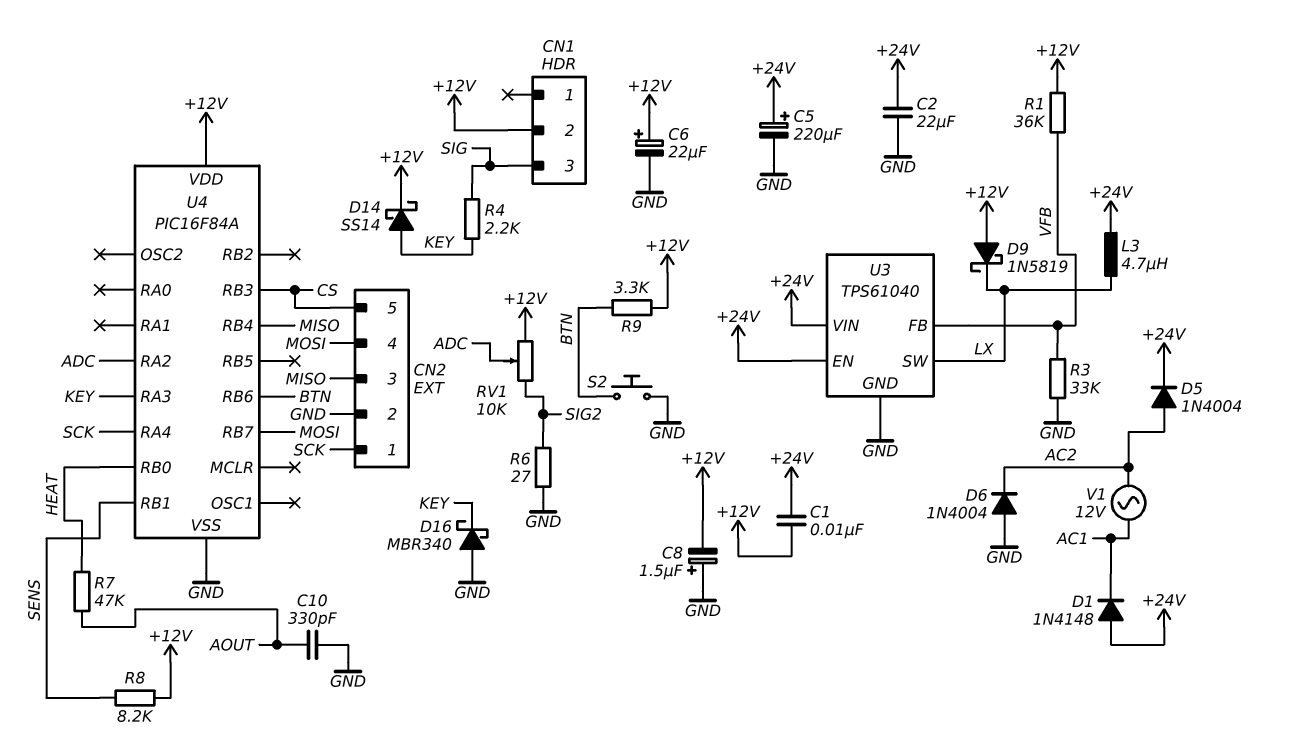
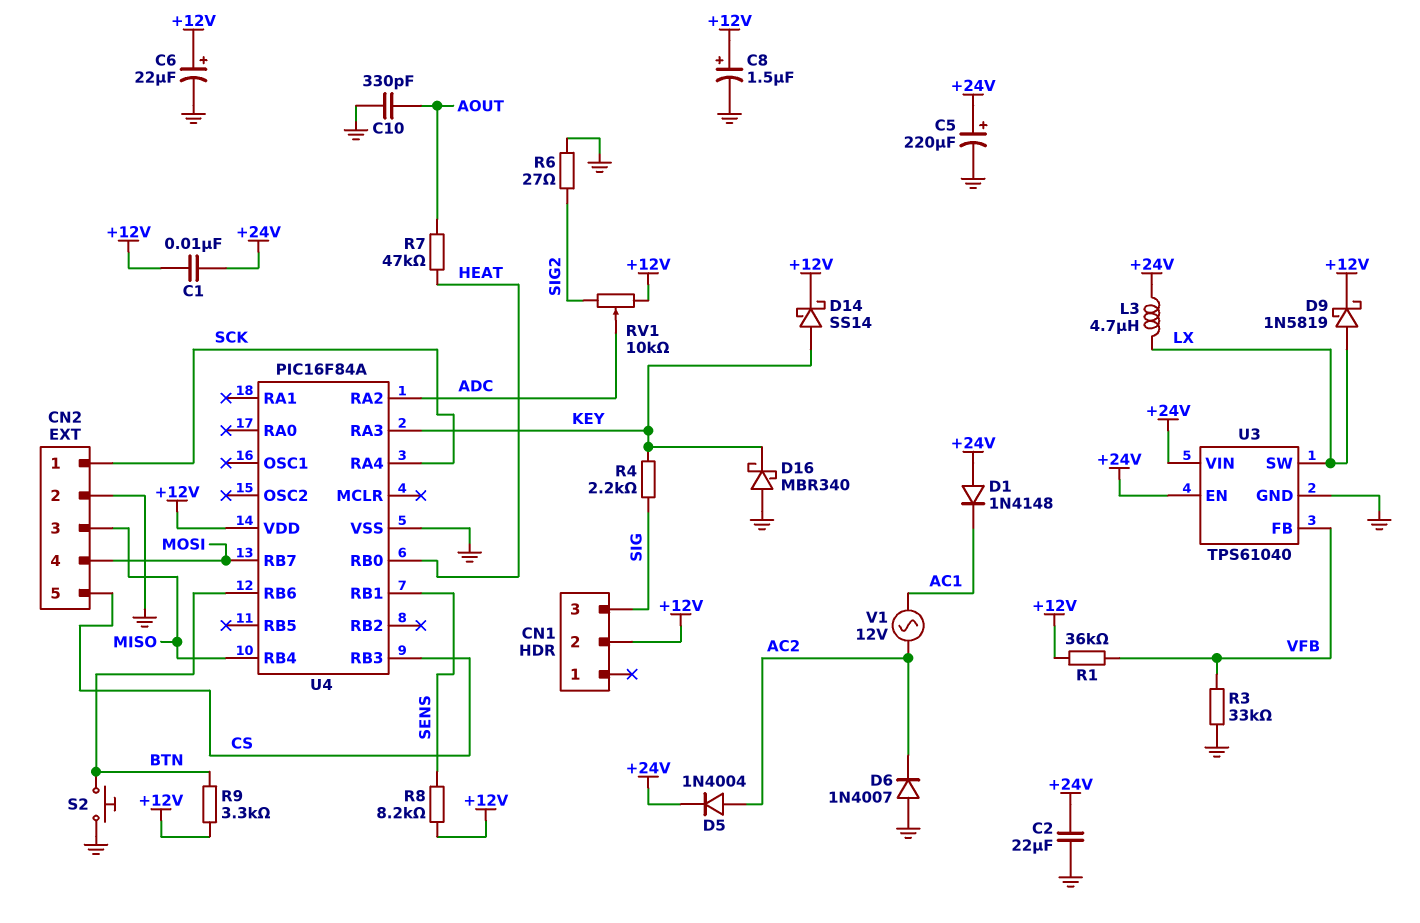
C8: 1.5uF (plus GND, minus +12V) -> 1.5uF (plus +12V, minus GND)
D6: diode 1N4004 (A GND, K AC2) -> diode 1N4007 (A GND, K AC2)
D9: schottky 1N5819 (A +12V, K LX) -> schottky 1N5819 (A LX, K +12V)

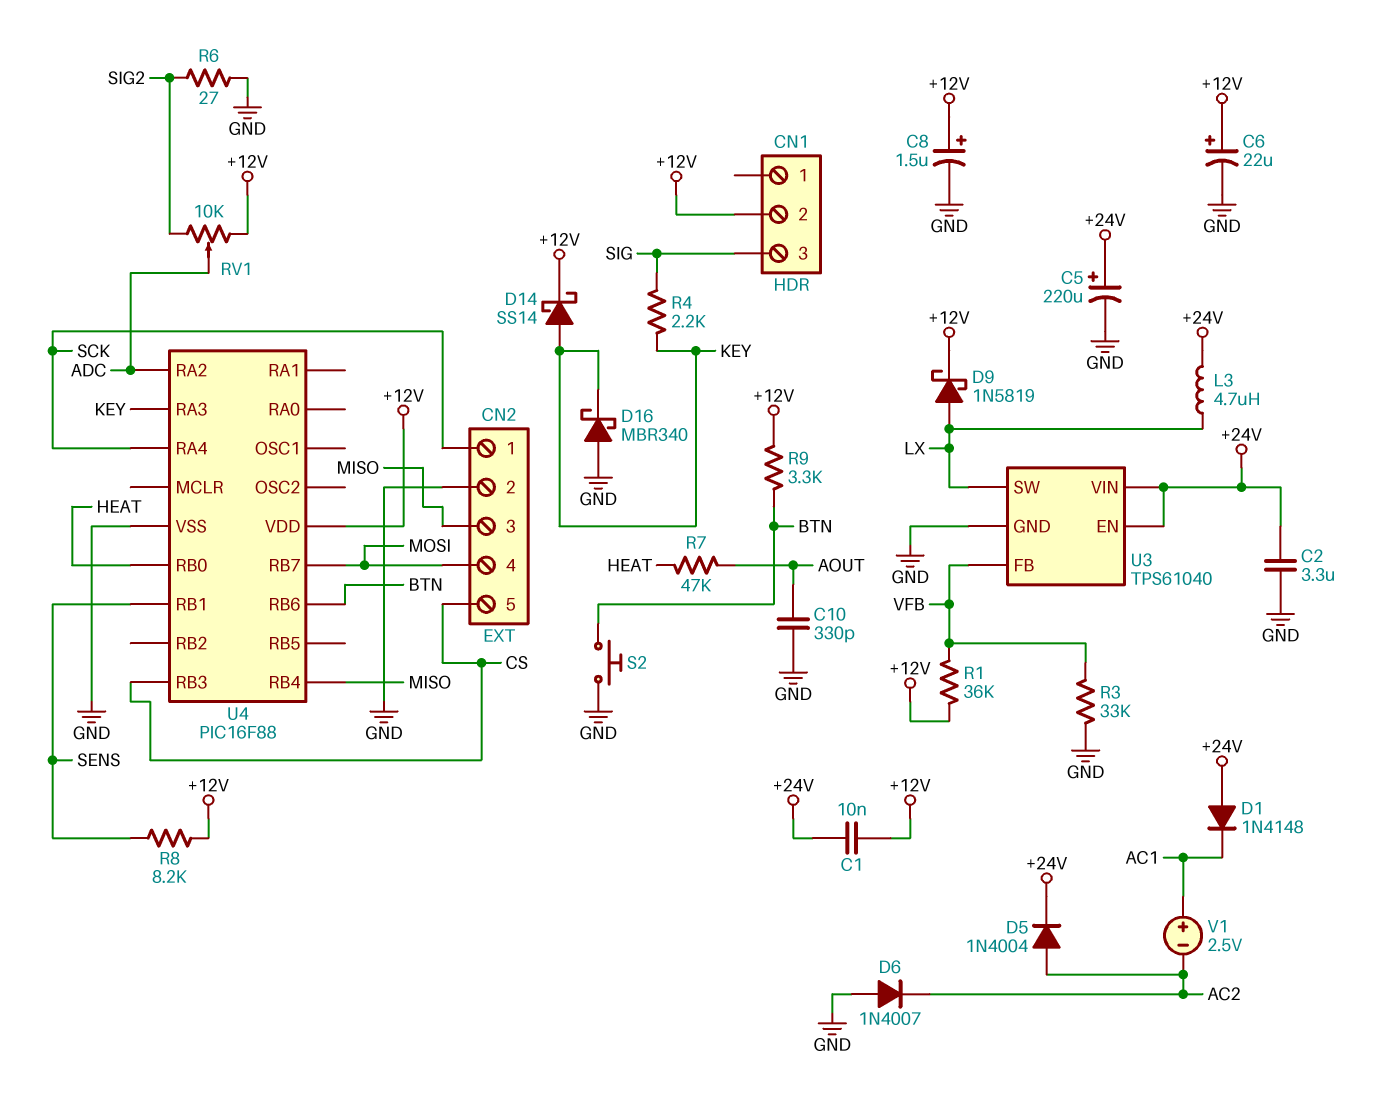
C2: 22uF (+24V, GND) -> 3.3uF (+24V, GND)
U4: PIC16F84A -> PIC16F88
V1: AC 12V (AC1, AC2) -> 2.5V (plus AC1, minus AC2)

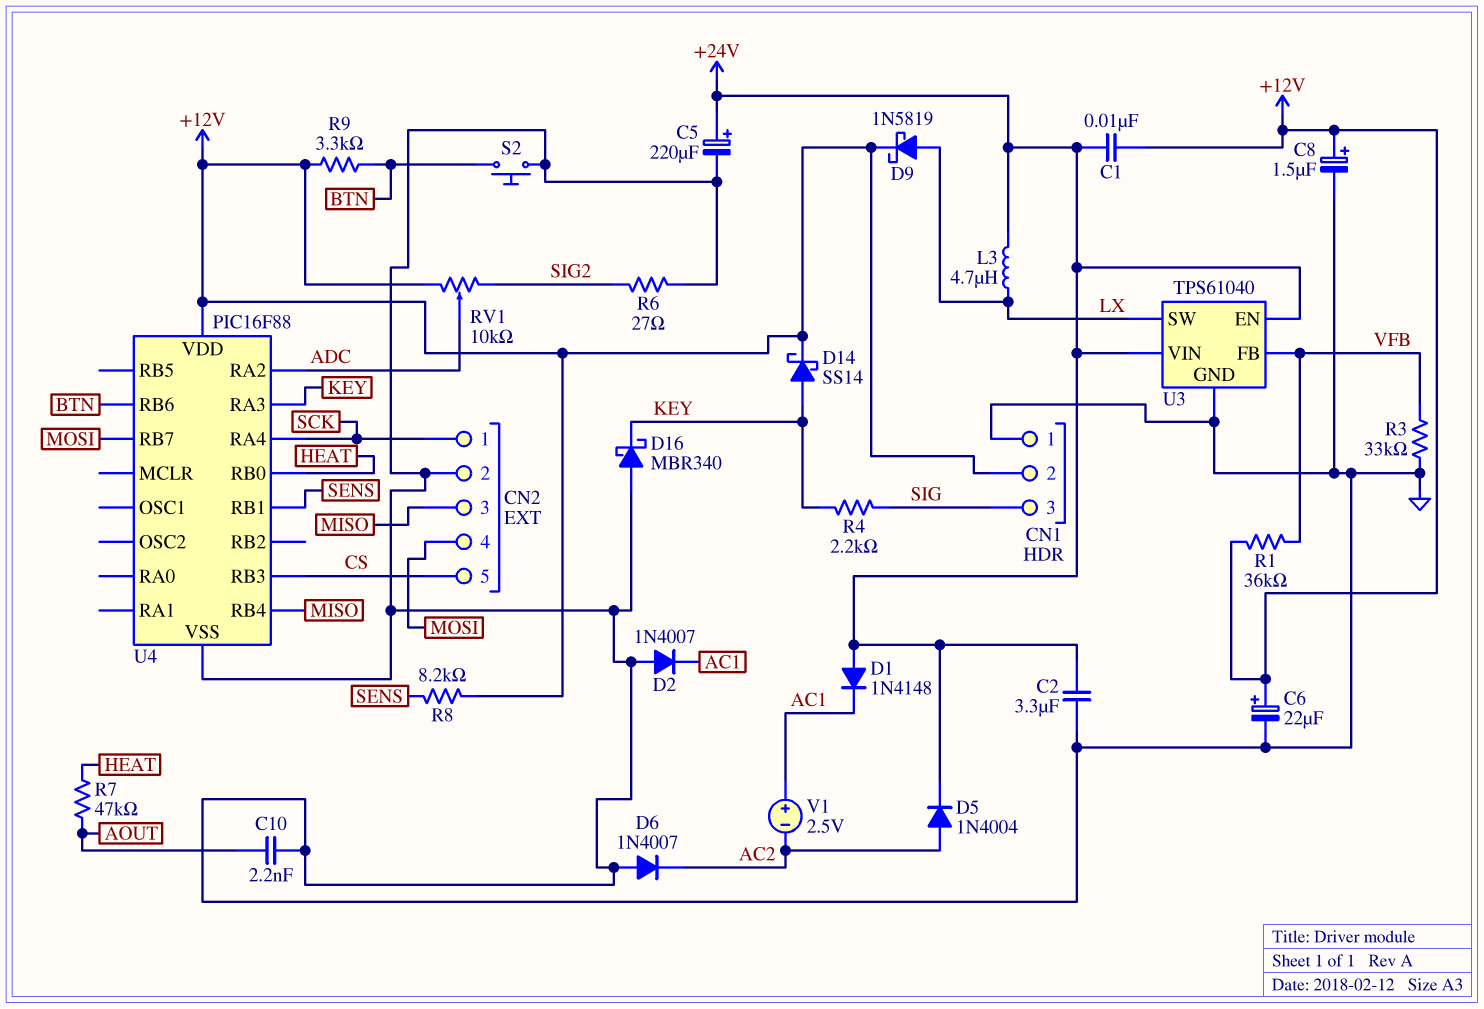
C10: 330pF (AOUT, GND) -> 2.2nF (AOUT, GND)
CN1 pin 1: none -> GND
D2: none -> diode 1N4007 (A GND, K AC1)

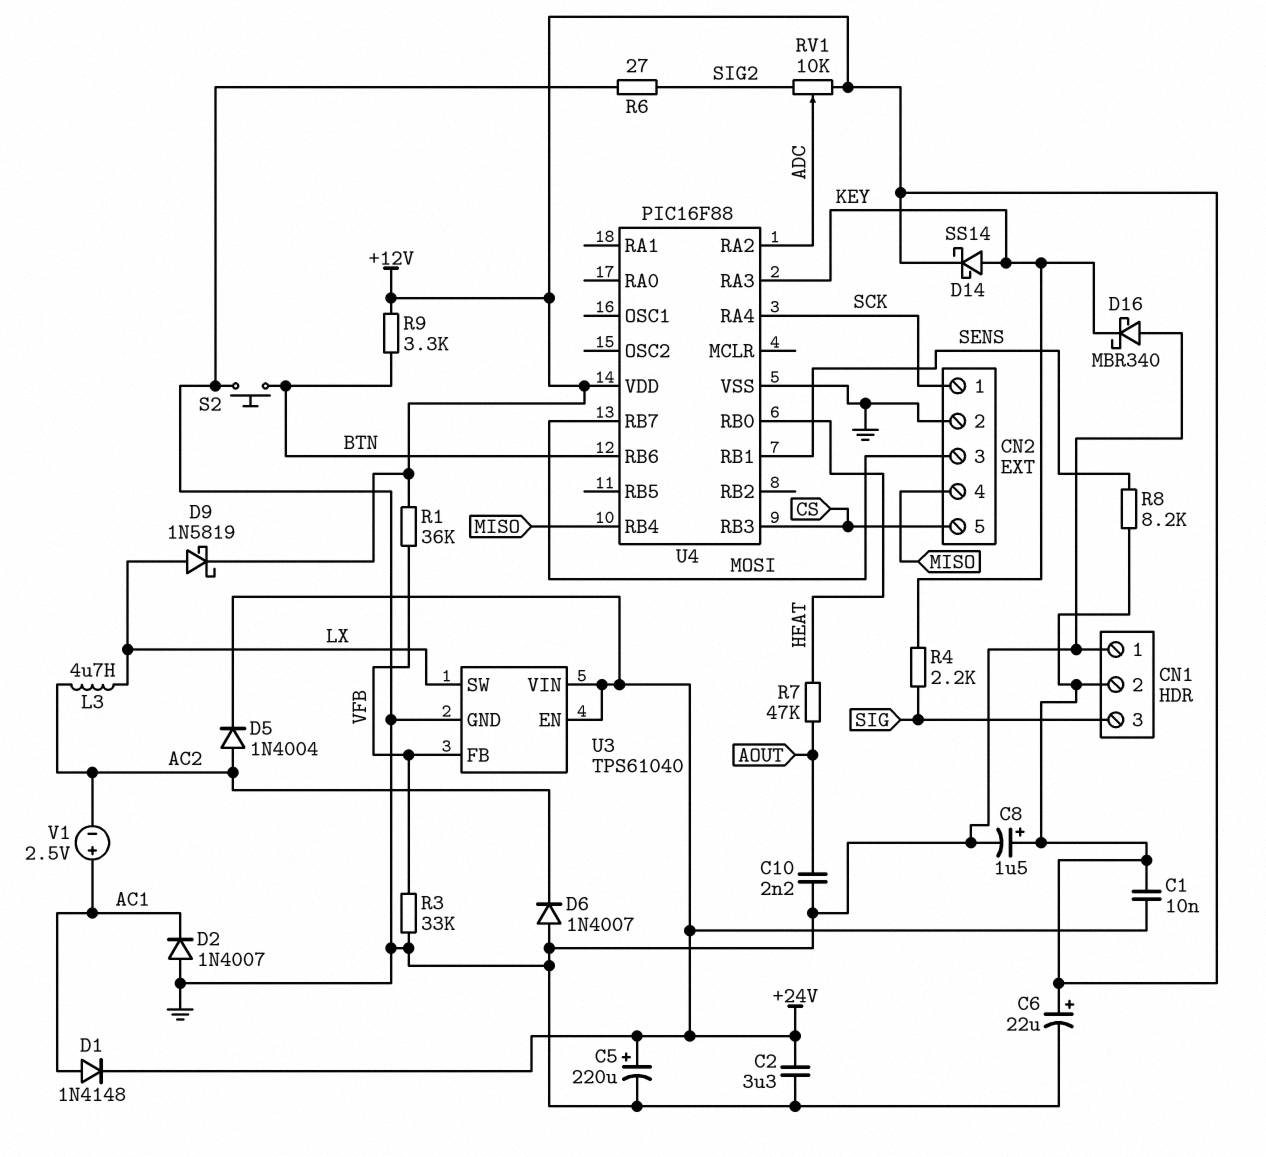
CN2 pin 3: MISO -> MOSI
CN2 pin 4: MOSI -> MISO
D1: diode 1N4148 (A +24V, K AC1) -> diode 1N4148 (A AC1, K +24V)
L3: 4.7uH (+24V, LX) -> 4.7uH (AC2, LX)

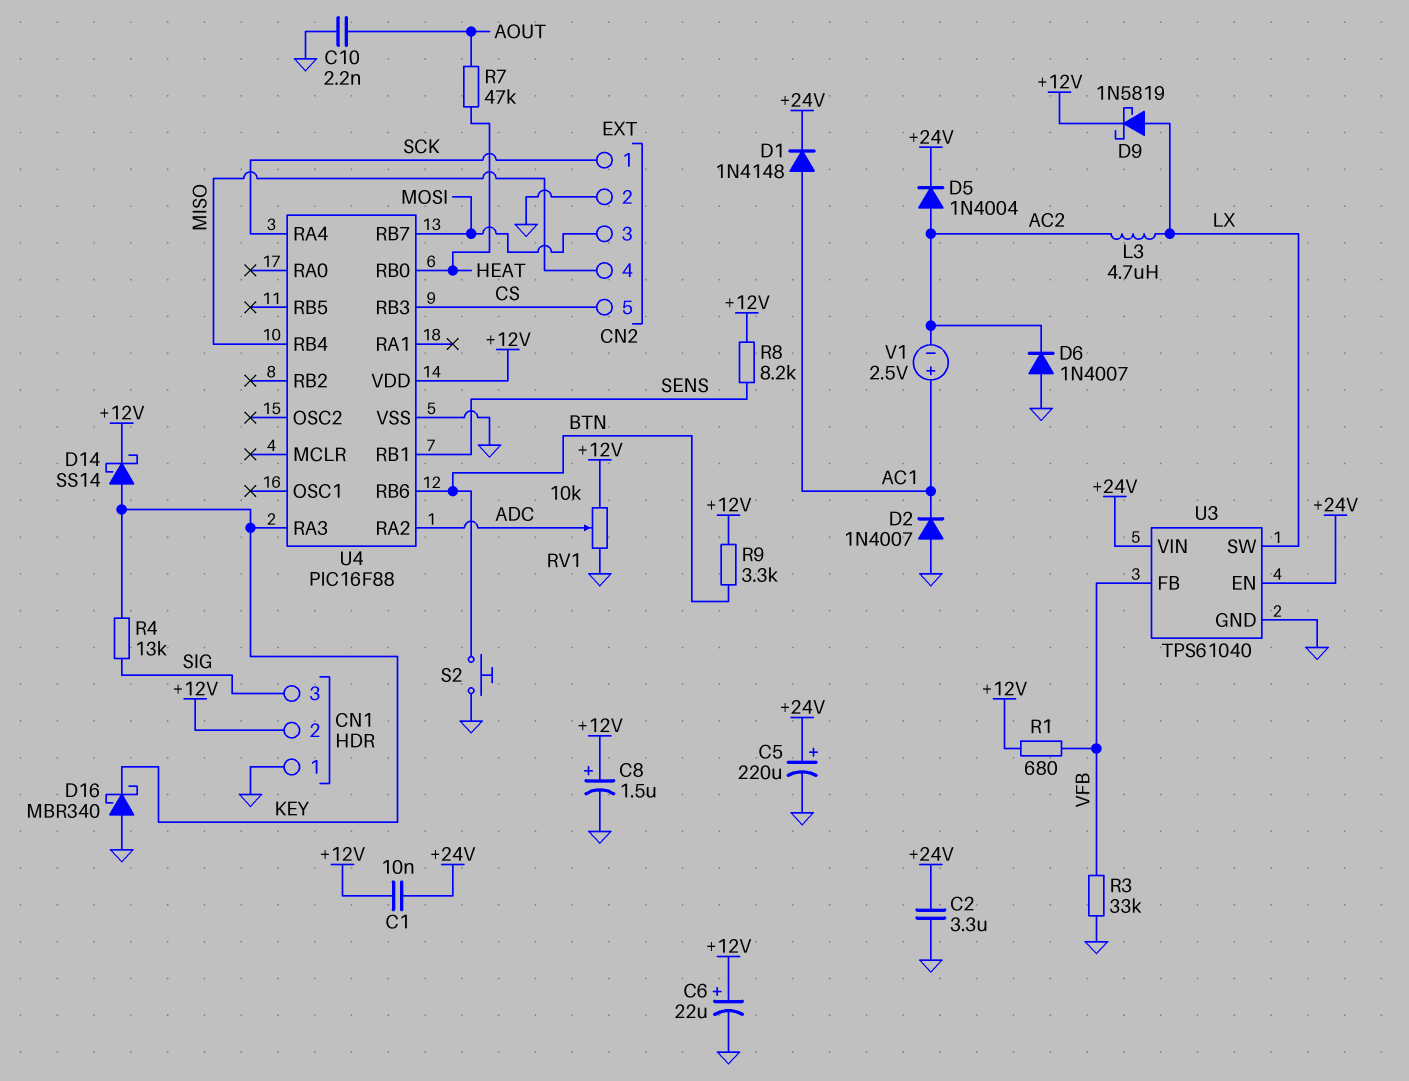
R1: 36k (+12V, VFB) -> 680 (+12V, VFB)
R4: 2.2k (KEY, SIG) -> 13k (KEY, SIG)
R6: 27 (GND, SIG2) -> none
RV1: 10k (+12V, SIG2, wiper ADC) -> 10k (+12V, GND, wiper ADC)

